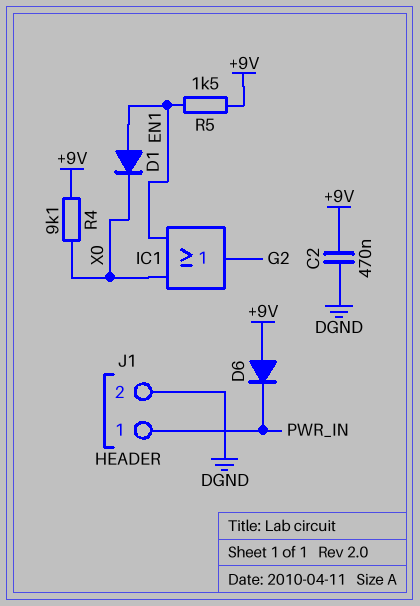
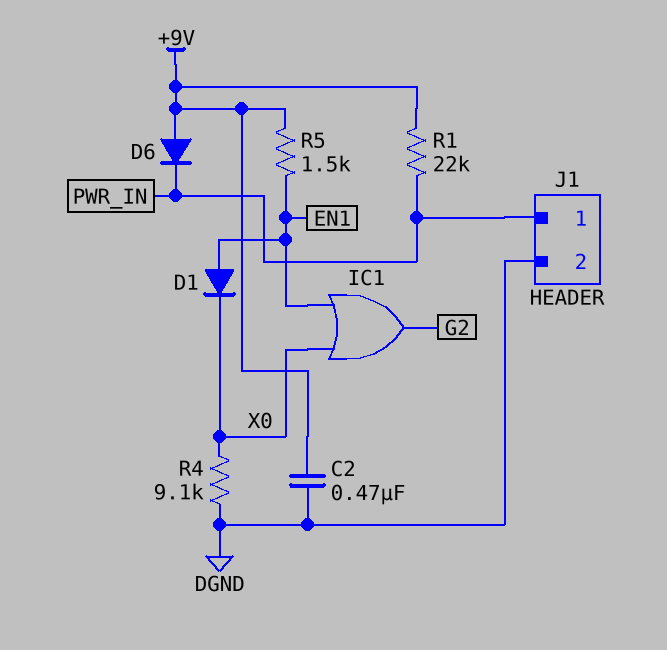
R1: none -> 22k (+9V, PWR_IN)
R4: 9.1k (+9V, X0) -> 9.1k (DGND, X0)

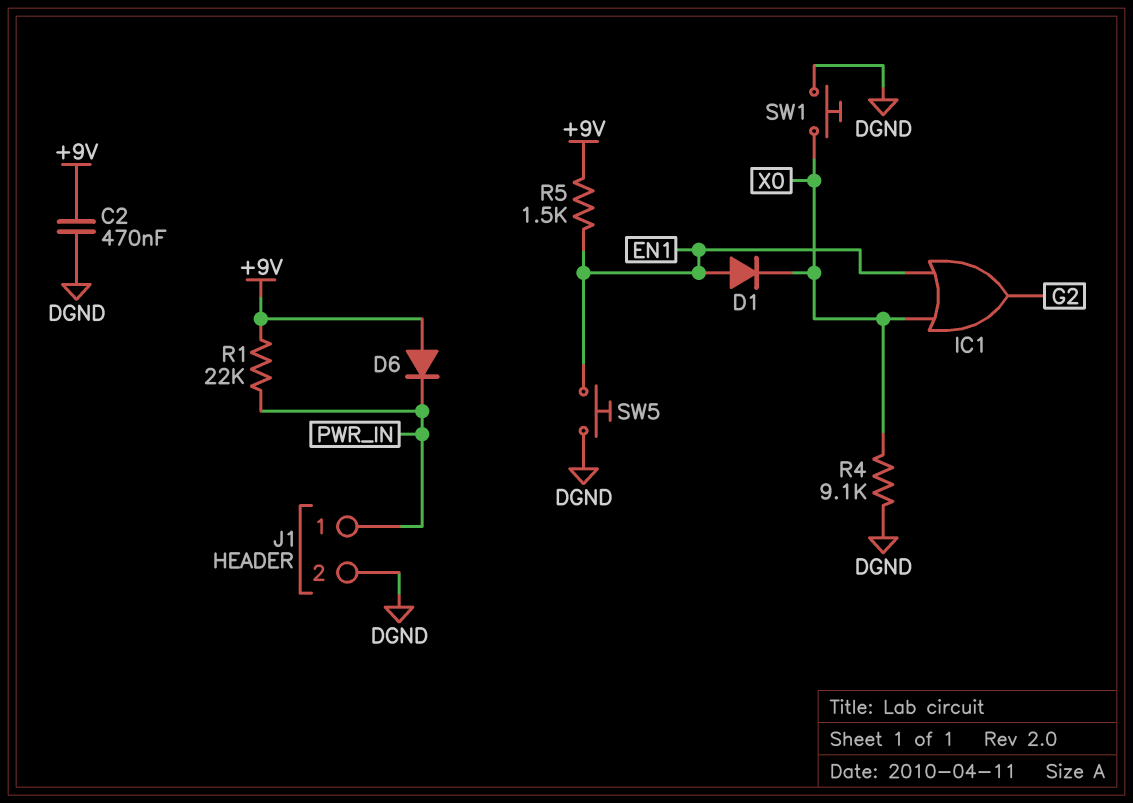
SW1: none -> button (DGND, X0)
SW5: none -> button (DGND, EN1)

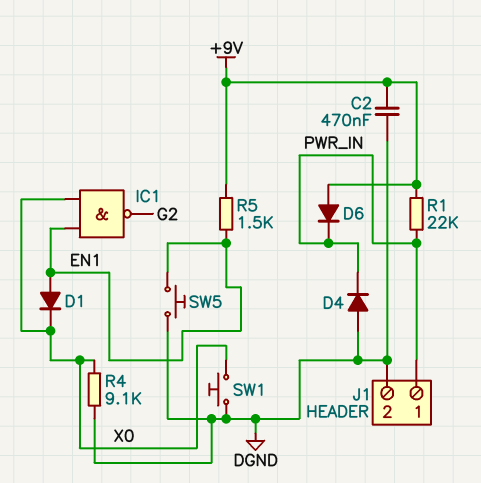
D4: none -> diode (A DGND, K PWR_IN)
IC1: OR (in EN1, in X0, out G2) -> NAND (in EN1, in X0, out G2)

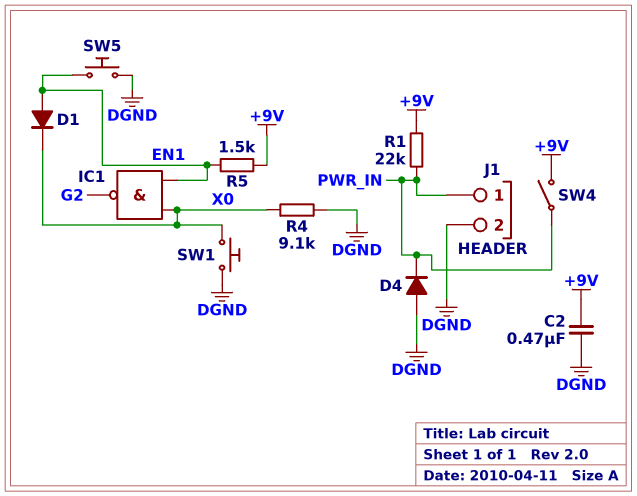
D6: diode (A +9V, K PWR_IN) -> none
SW4: none -> switch (+9V, PWR_IN)

